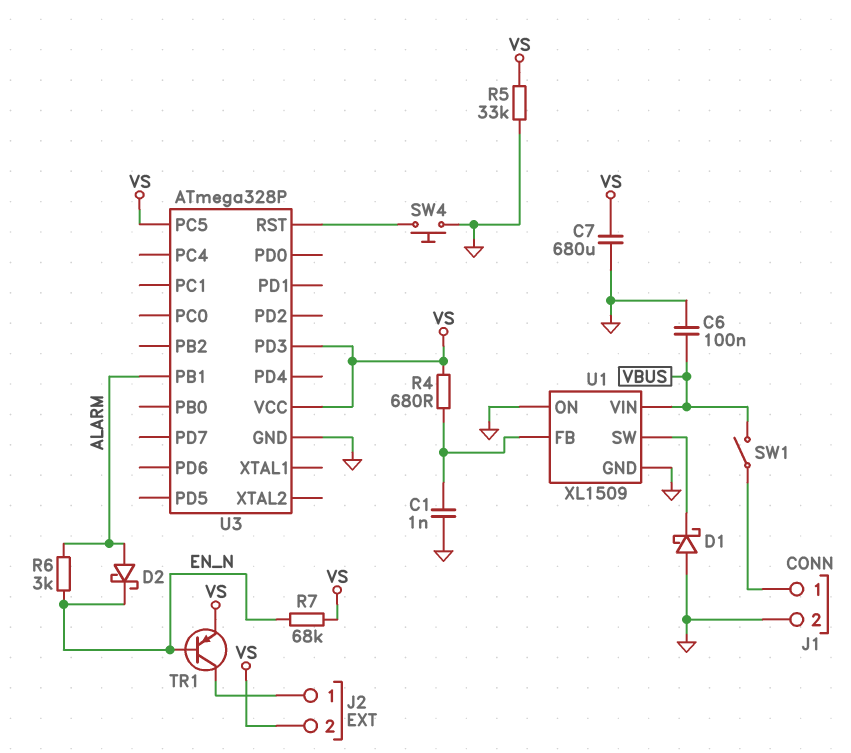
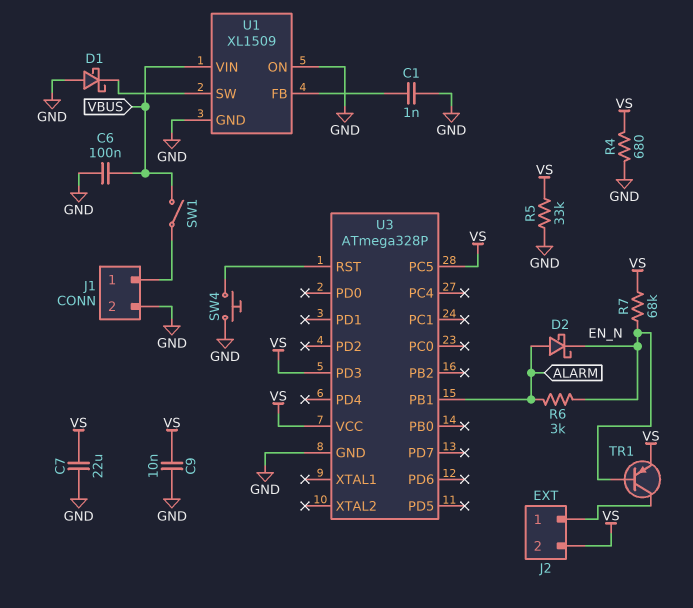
C7: 680uF (GND, VS) -> 22uF (GND, VS)
C9: none -> 10nF (GND, VS)
R4: 680 (U1/FB, VS) -> 680 (GND, VS)

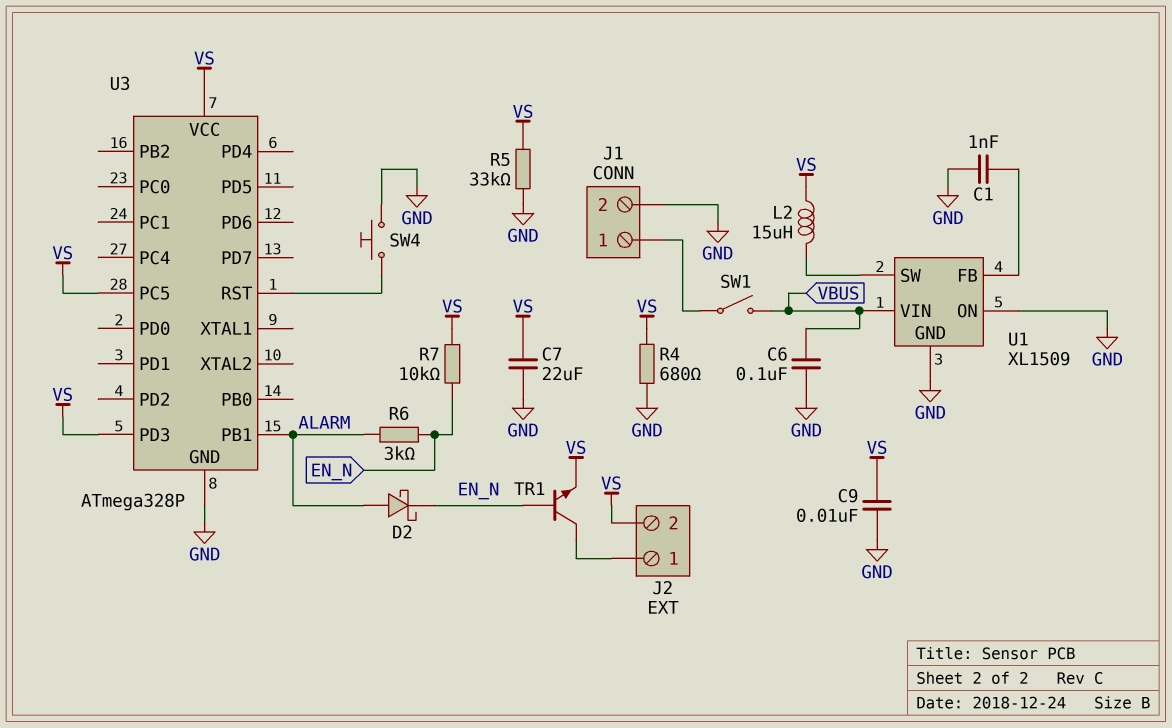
D1: schottky (A GND, K U1/SW) -> none
L2: none -> 15uH (U1/SW, VS)
R7: 68k (EN_N, VS) -> 10k (EN_N, VS)
TR1: PNP (B EN_N, C J2/1, E VS) -> NPN (B EN_N, C J2/1, E VS)

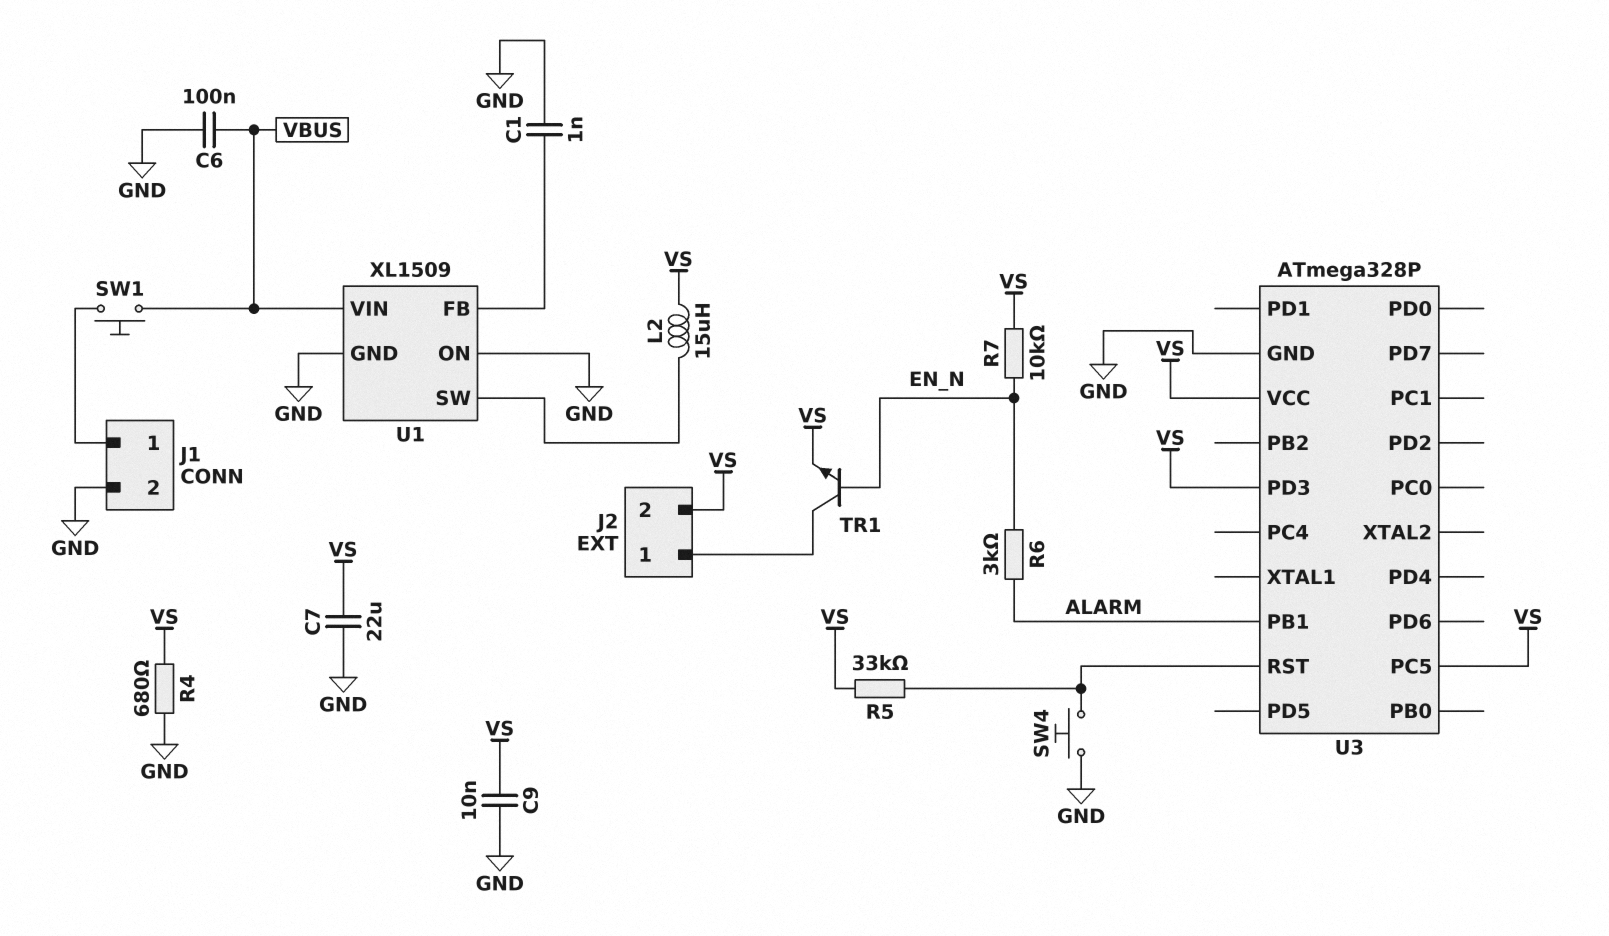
D2: schottky (A ALARM, K EN_N) -> none
R5: 33k (GND, VS) -> 33k (U3/RST, VS)
SW1: switch (J1/1, VBUS) -> button (J1/1, VBUS)

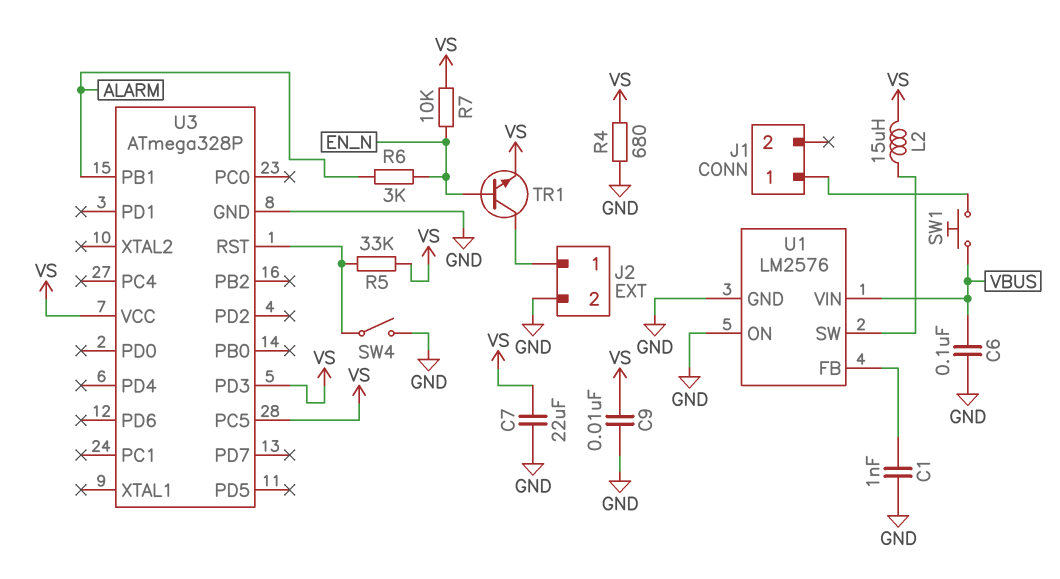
J1 pin 2: GND -> none
J2 pin 2: VS -> GND
SW4: button (GND, U3/RST) -> switch (GND, U3/RST)
U1: XL1509 -> LM2576

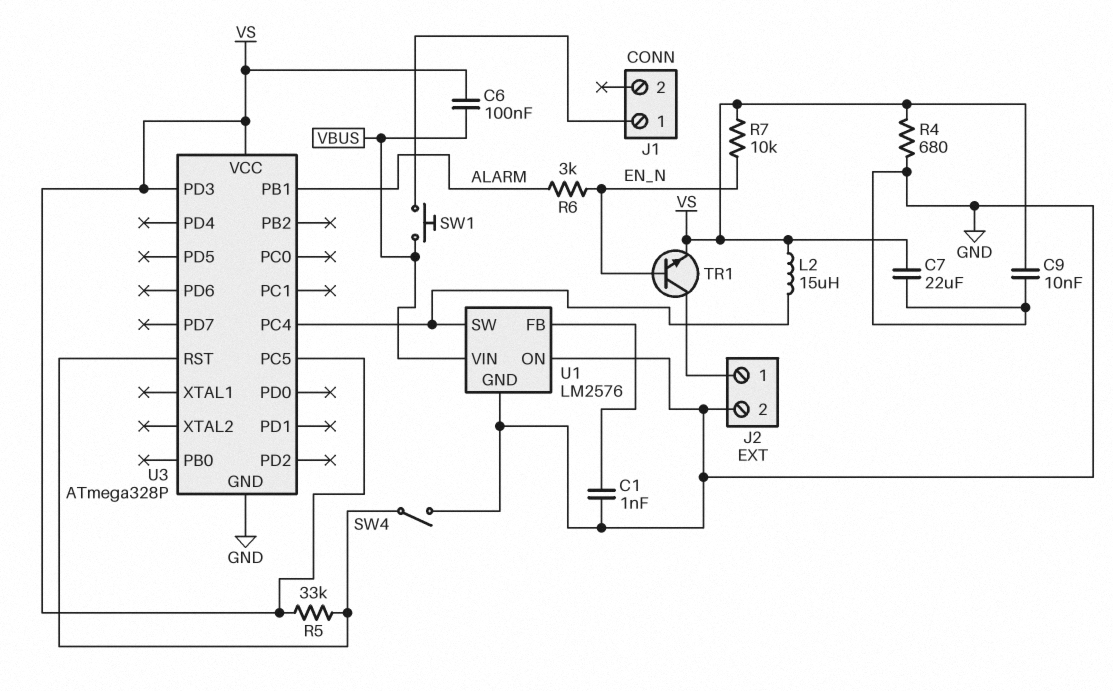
C6: 100nF (GND, VBUS) -> 100nF (VBUS, VS)
U3 pin PC4: none -> U1/SW

